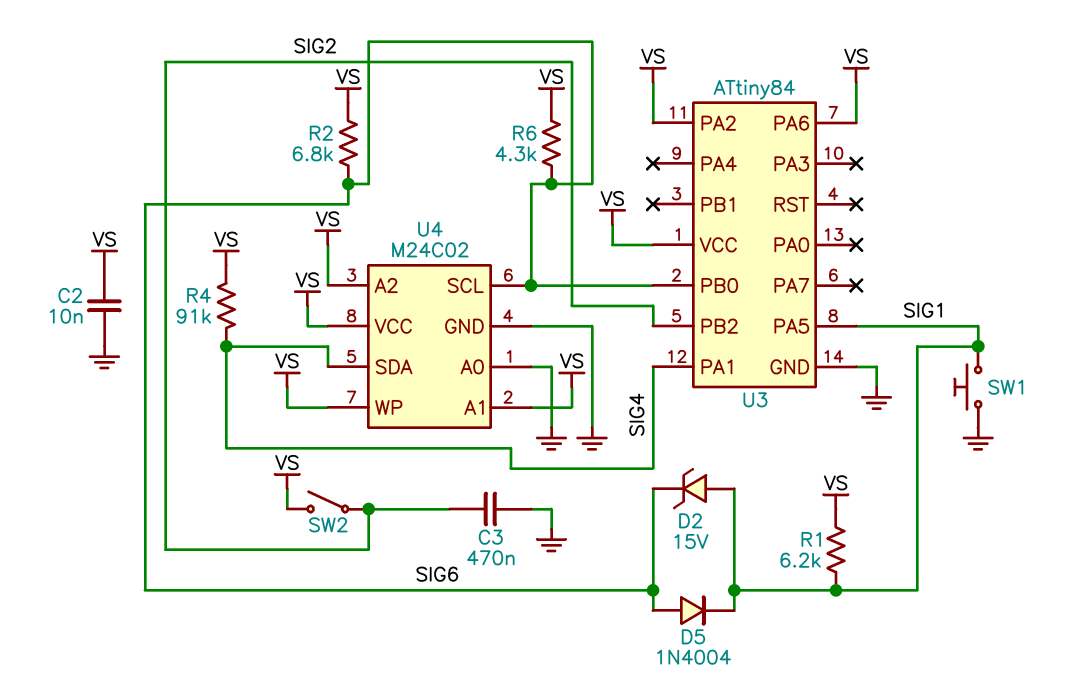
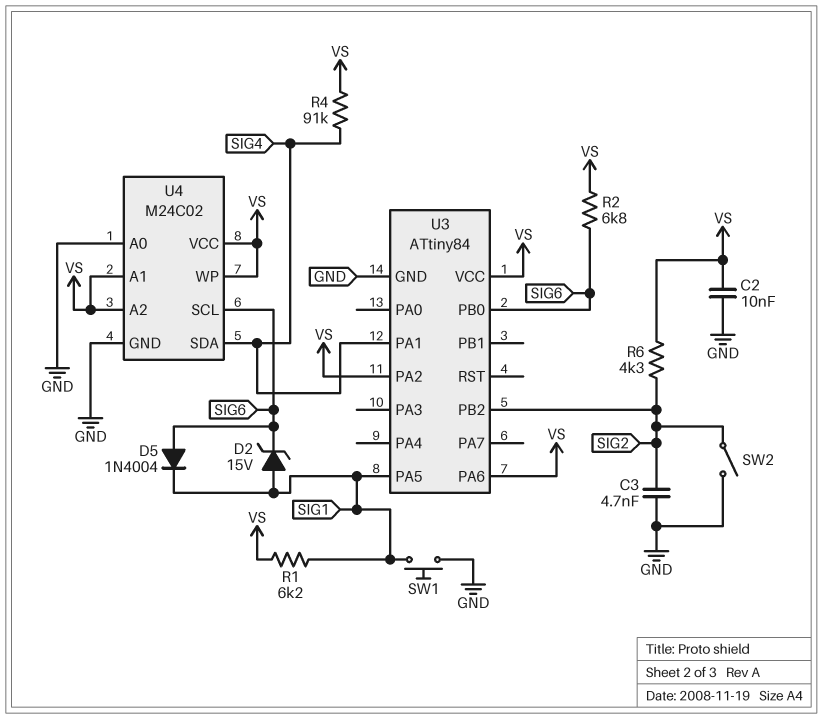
C3: 470nF (GND, SIG2) -> 4.7nF (GND, SIG2)
R6: 4.3k (SIG6, VS) -> 4.3k (SIG2, VS)
SW2: switch (SIG2, VS) -> switch (GND, SIG2)

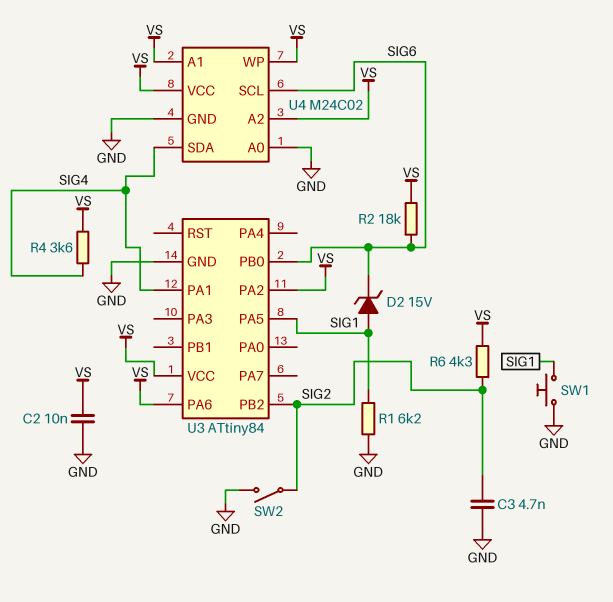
D5: diode 1N4004 (A SIG6, K SIG1) -> none
R1: 6.2k (SIG1, VS) -> 6.2k (GND, SIG1)
R2: 6.8k (SIG6, VS) -> 18k (SIG6, VS)
R4: 91k (SIG4, VS) -> 3.6k (SIG4, VS)

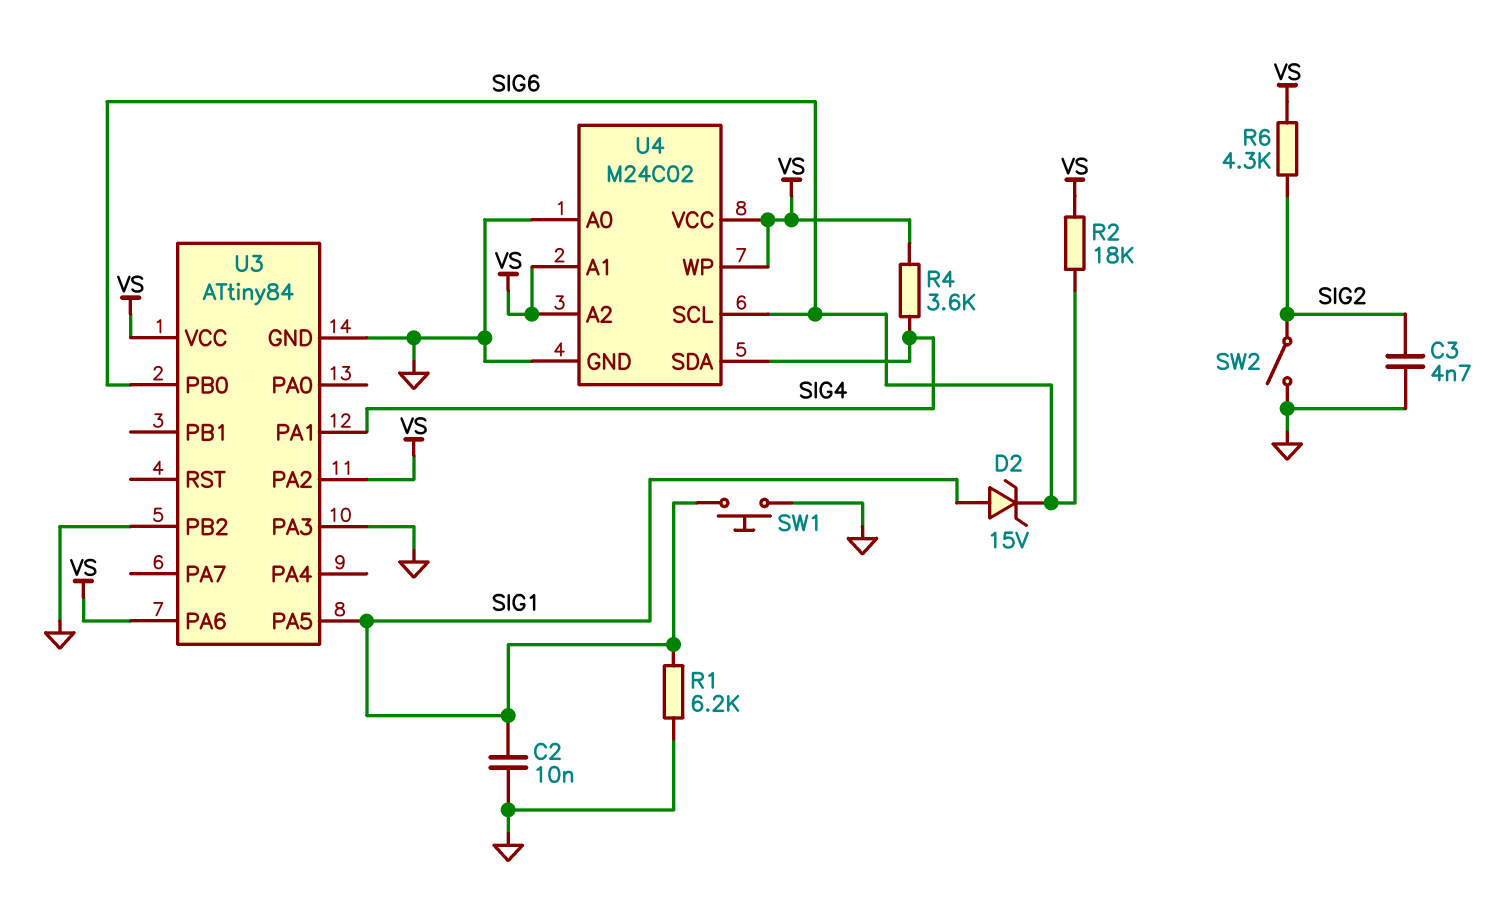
C2: 10nF (GND, VS) -> 10nF (GND, SIG1)
U3 pin PA3: none -> GND
U3 pin PB2: SIG2 -> GND

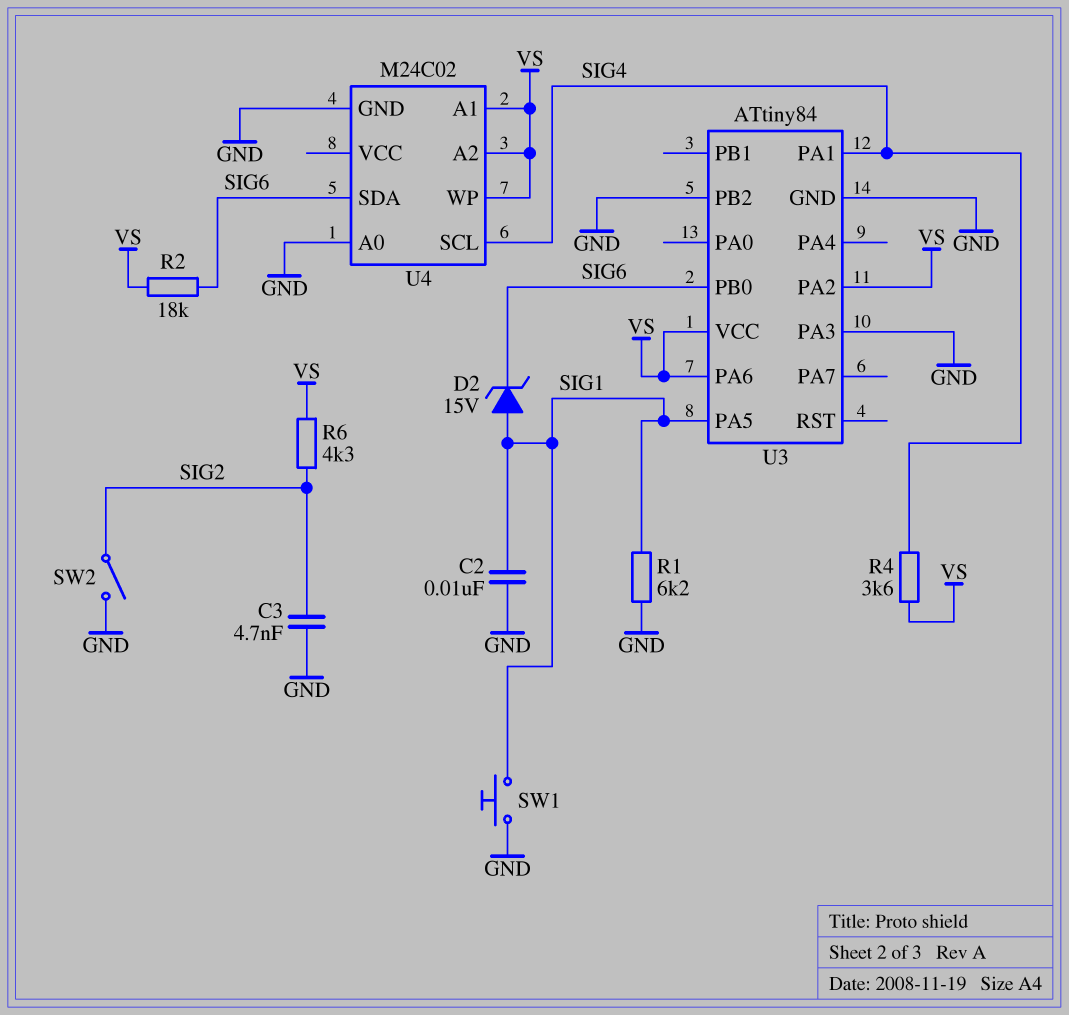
U4 pin SCL: SIG6 -> SIG4
U4 pin SDA: SIG4 -> SIG6
U4 pin VCC: VS -> none

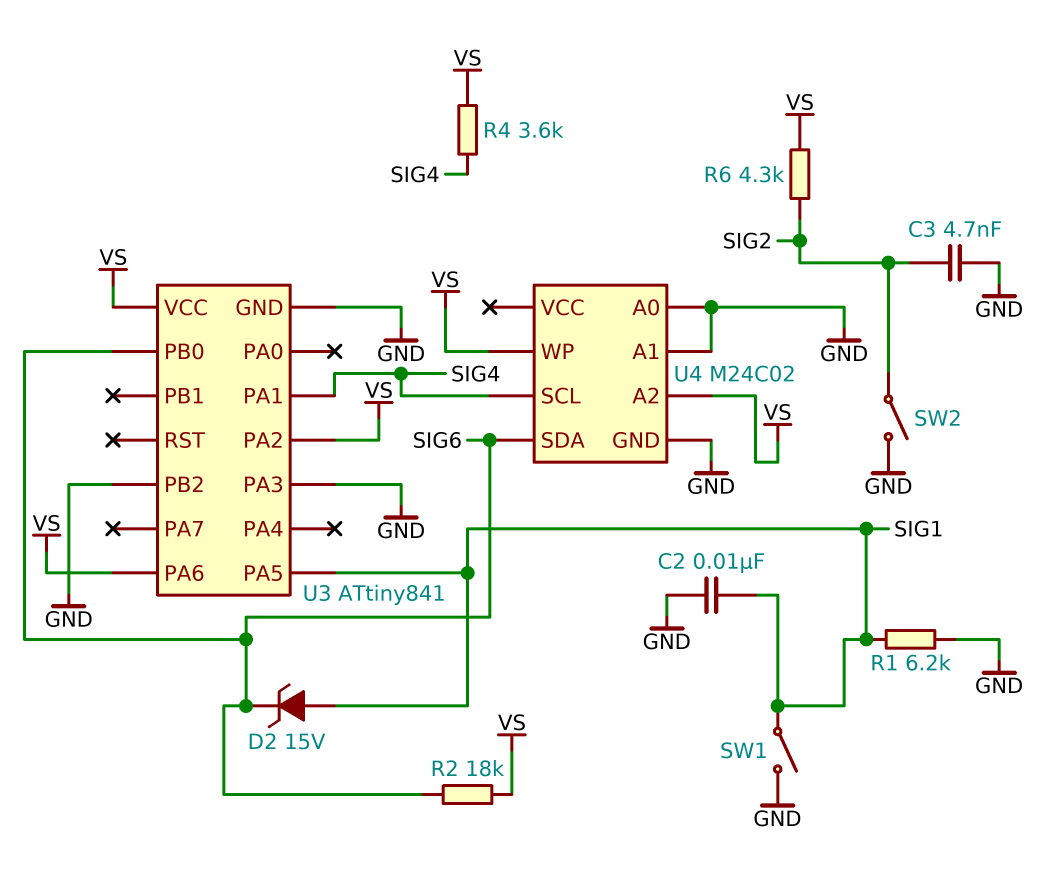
SW1: button (GND, SIG1) -> switch (GND, SIG1)
U3: ATtiny84 -> ATtiny841
U4 pin A1: VS -> GND

